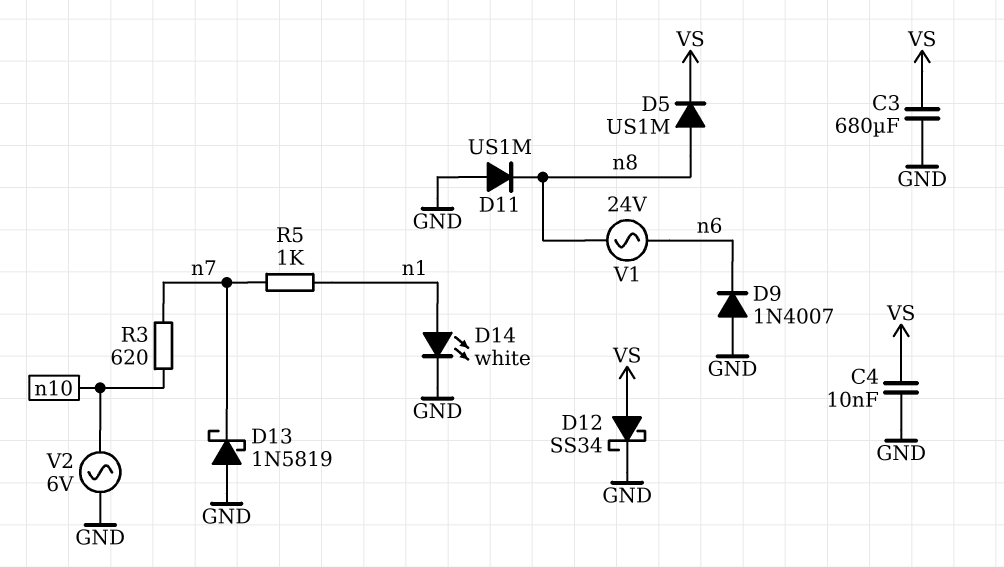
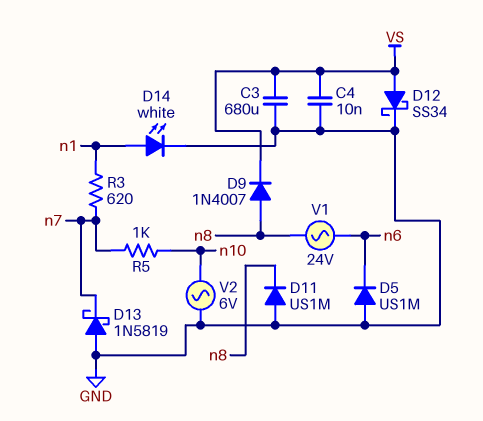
D5: diode US1M (A n8, K VS) -> diode US1M (A GND, K n6)
D9: diode 1N4007 (A GND, K n6) -> diode 1N4007 (A n8, K VS)
R3: 620 (n7, n10) -> 620 (n1, n7)
R5: 1k (n1, n7) -> 1k (n7, n10)

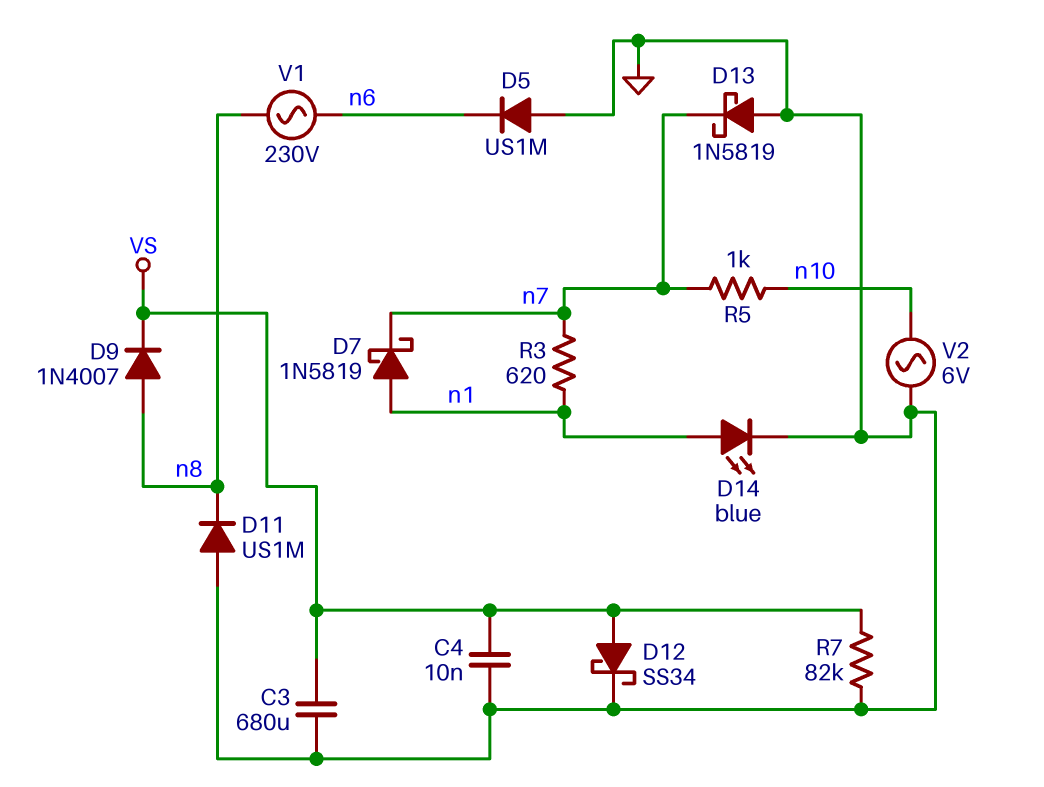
D7: none -> schottky 1N5819 (A n1, K n7)
D14: LED white (A n1, K GND) -> LED blue (A n1, K GND)
R7: none -> 82k (GND, VS)
V1: AC 24V (n6, n8) -> AC 230V (n6, n8)

